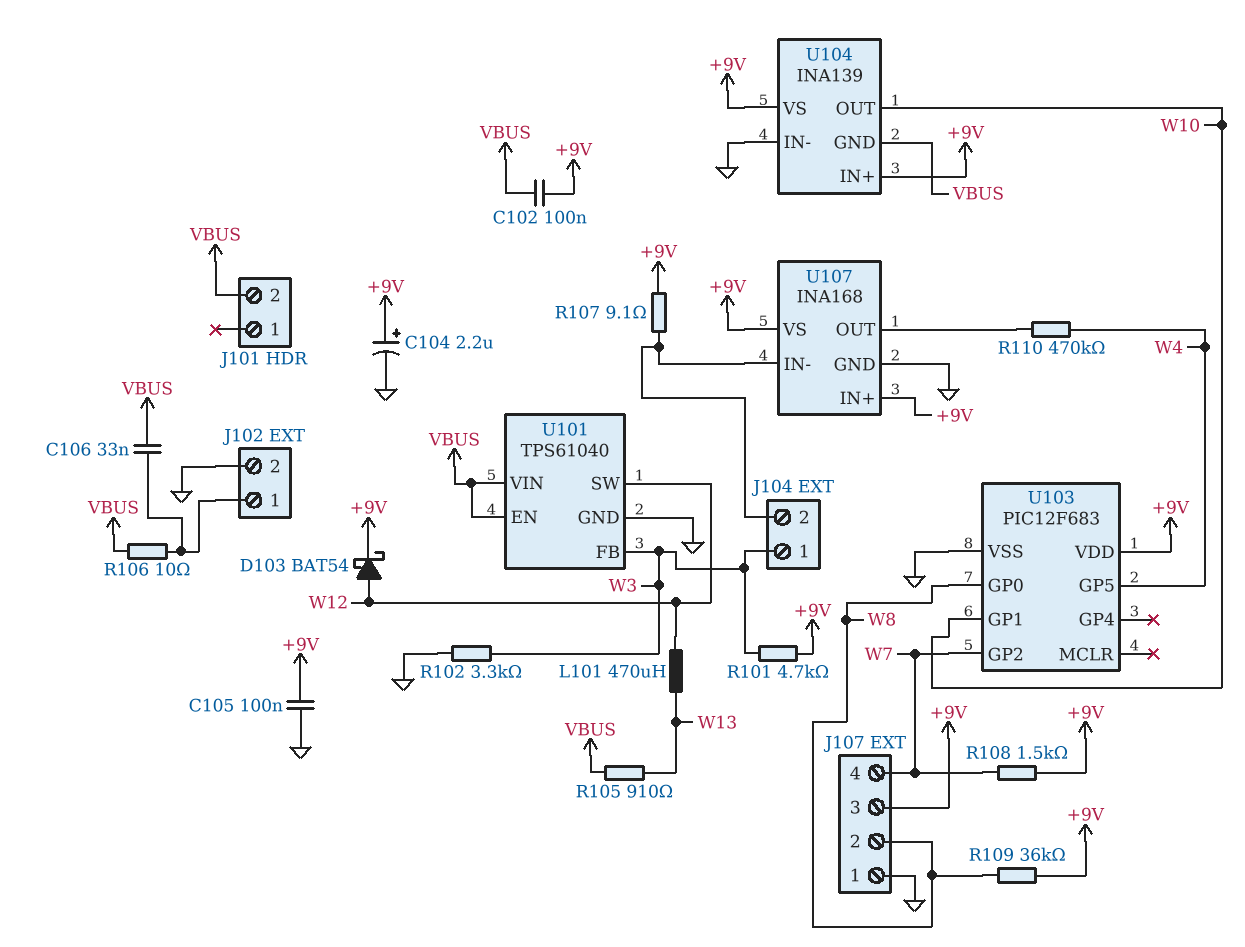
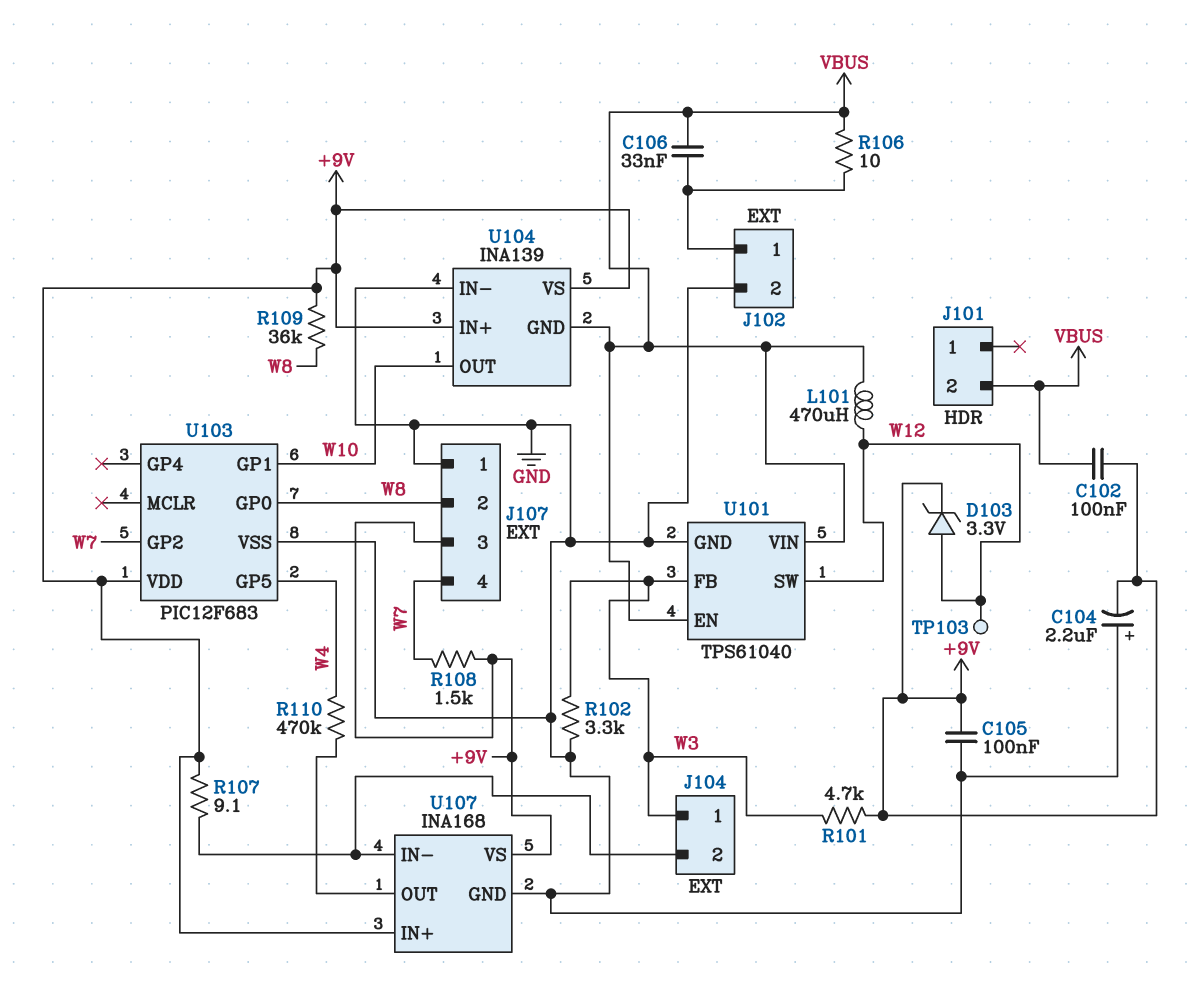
C104: 2.2uF (plus +9V, minus GND) -> 2.2uF (plus GND, minus +9V)
D103: schottky BAT54 (A W12, K +9V) -> zener 3.3V (A W12, K +9V)
L101: 470uH (W12, W13) -> 470uH (VBUS, W12)
R105: 910 (VBUS, W13) -> none
TP103: none -> test point (W12)

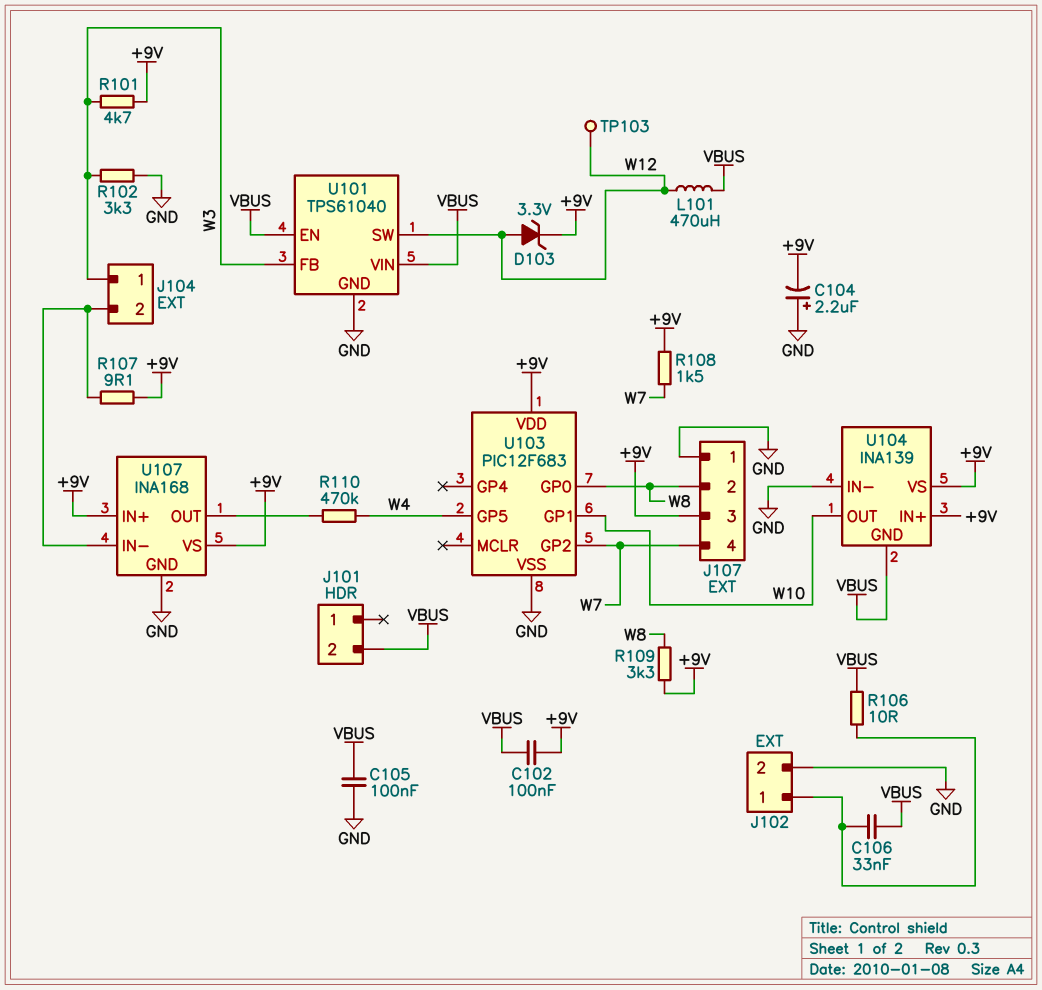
C105: 100nF (+9V, GND) -> 100nF (GND, VBUS)
R109: 36k (+9V, W8) -> 3.3k (+9V, W8)

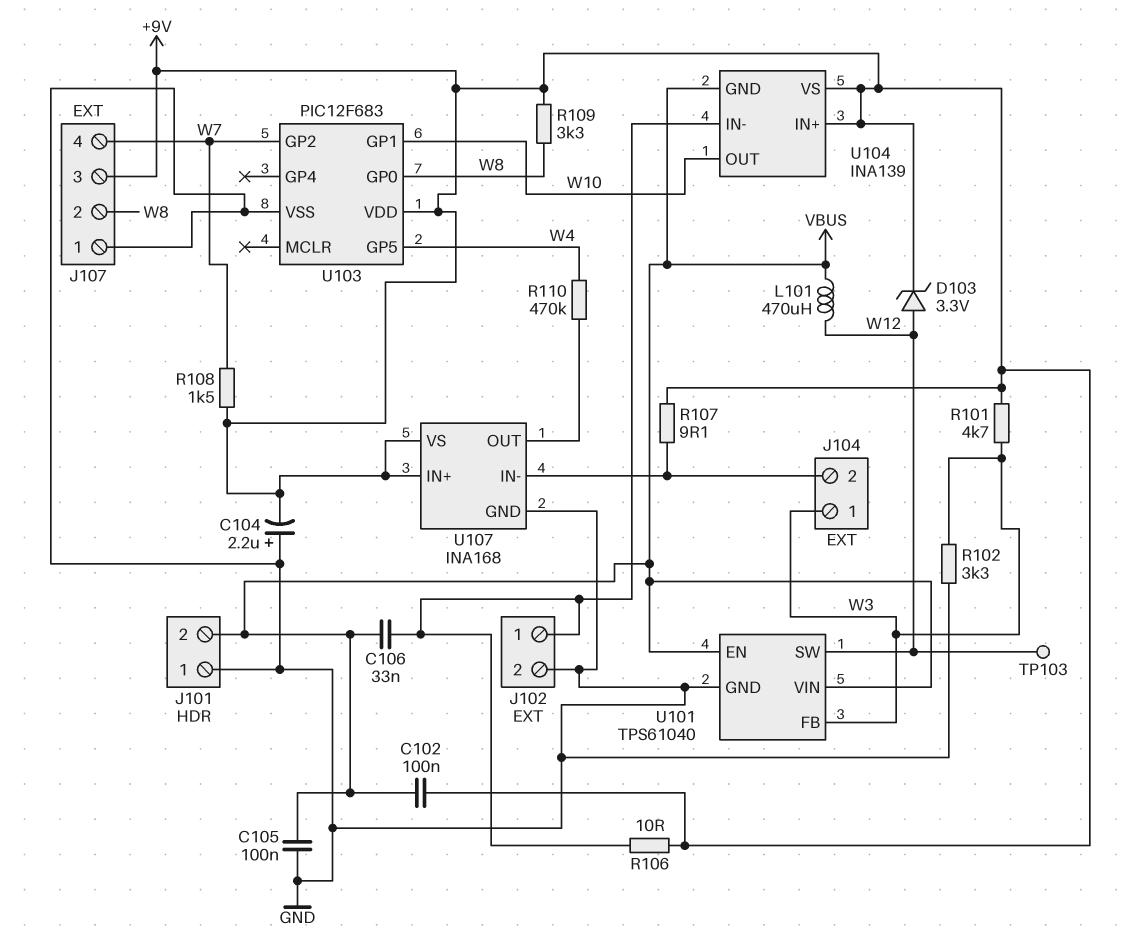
J101 pin 1: none -> GND
R106: 10 (J102/1, VBUS) -> 10 (+9V, J102/1)
U104 pin IN-: GND -> J102/1

